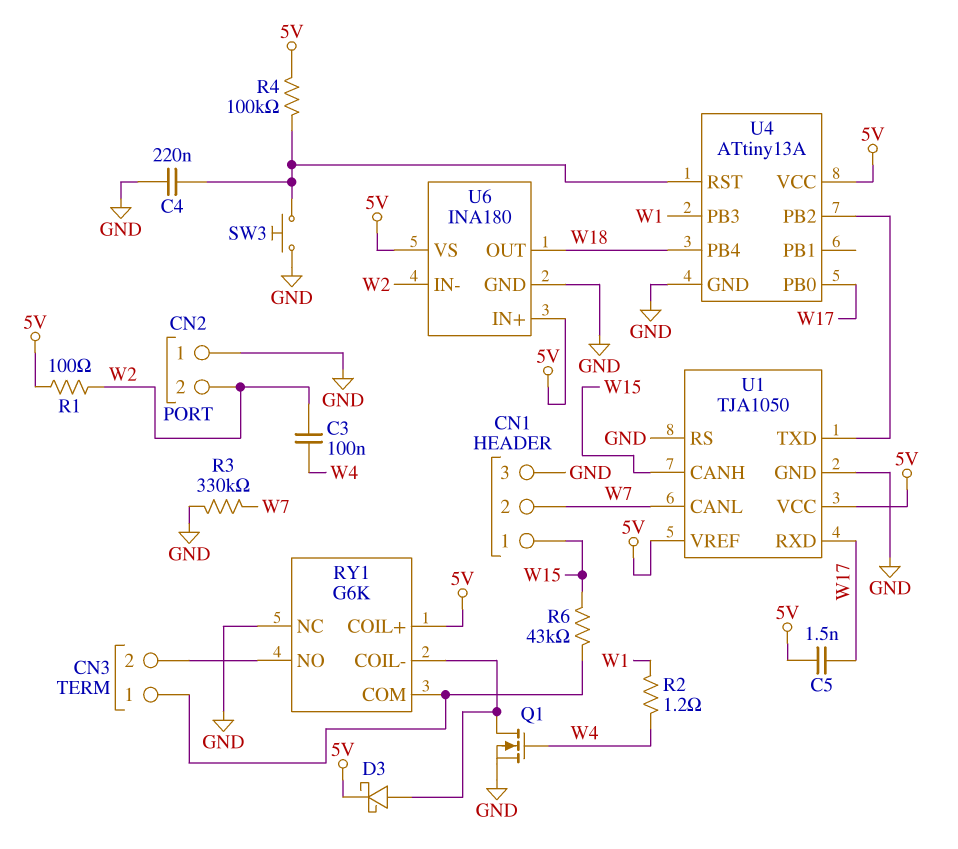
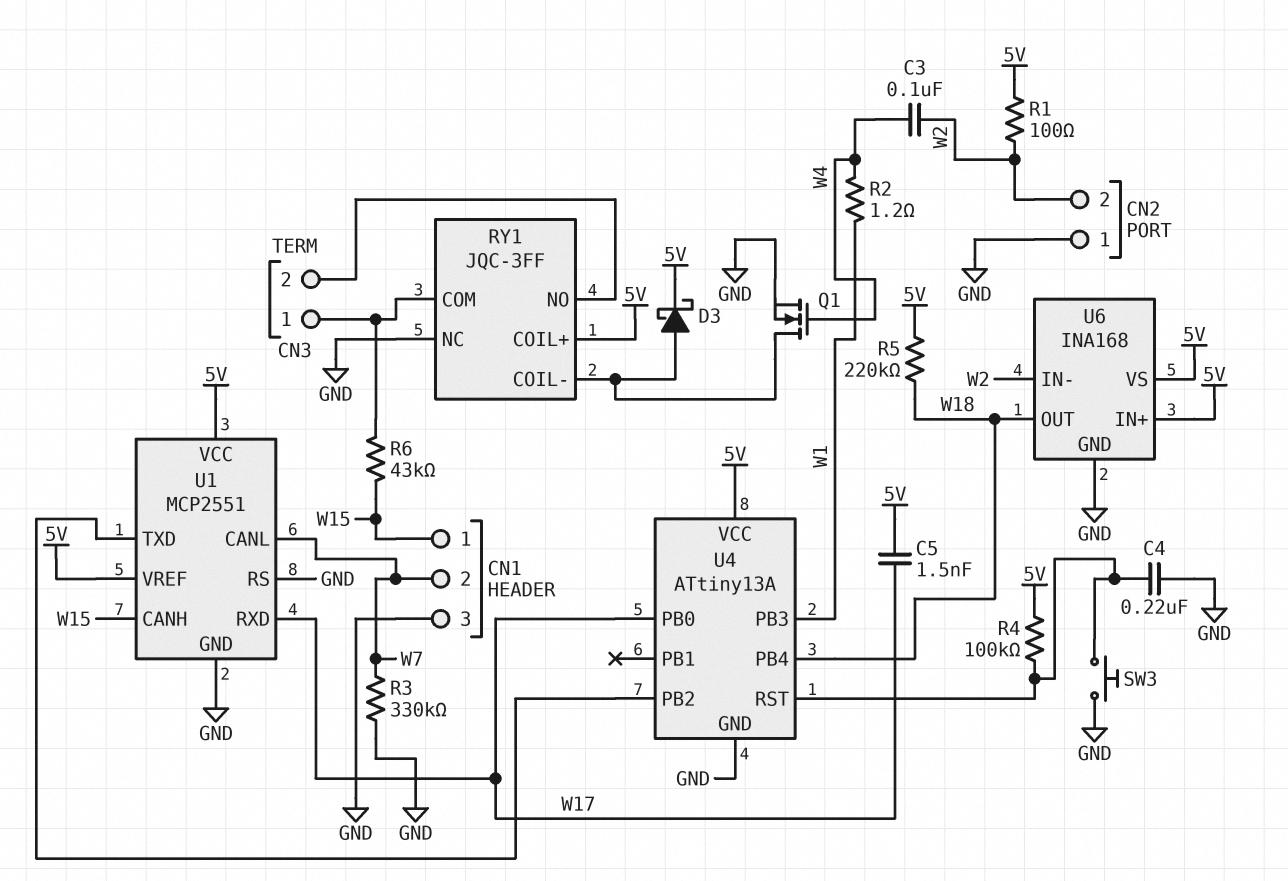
R5: none -> 220k (5V, W18)
RY1: G6K -> JQC-3FF
U1: TJA1050 -> MCP2551
U6: INA180 -> INA168

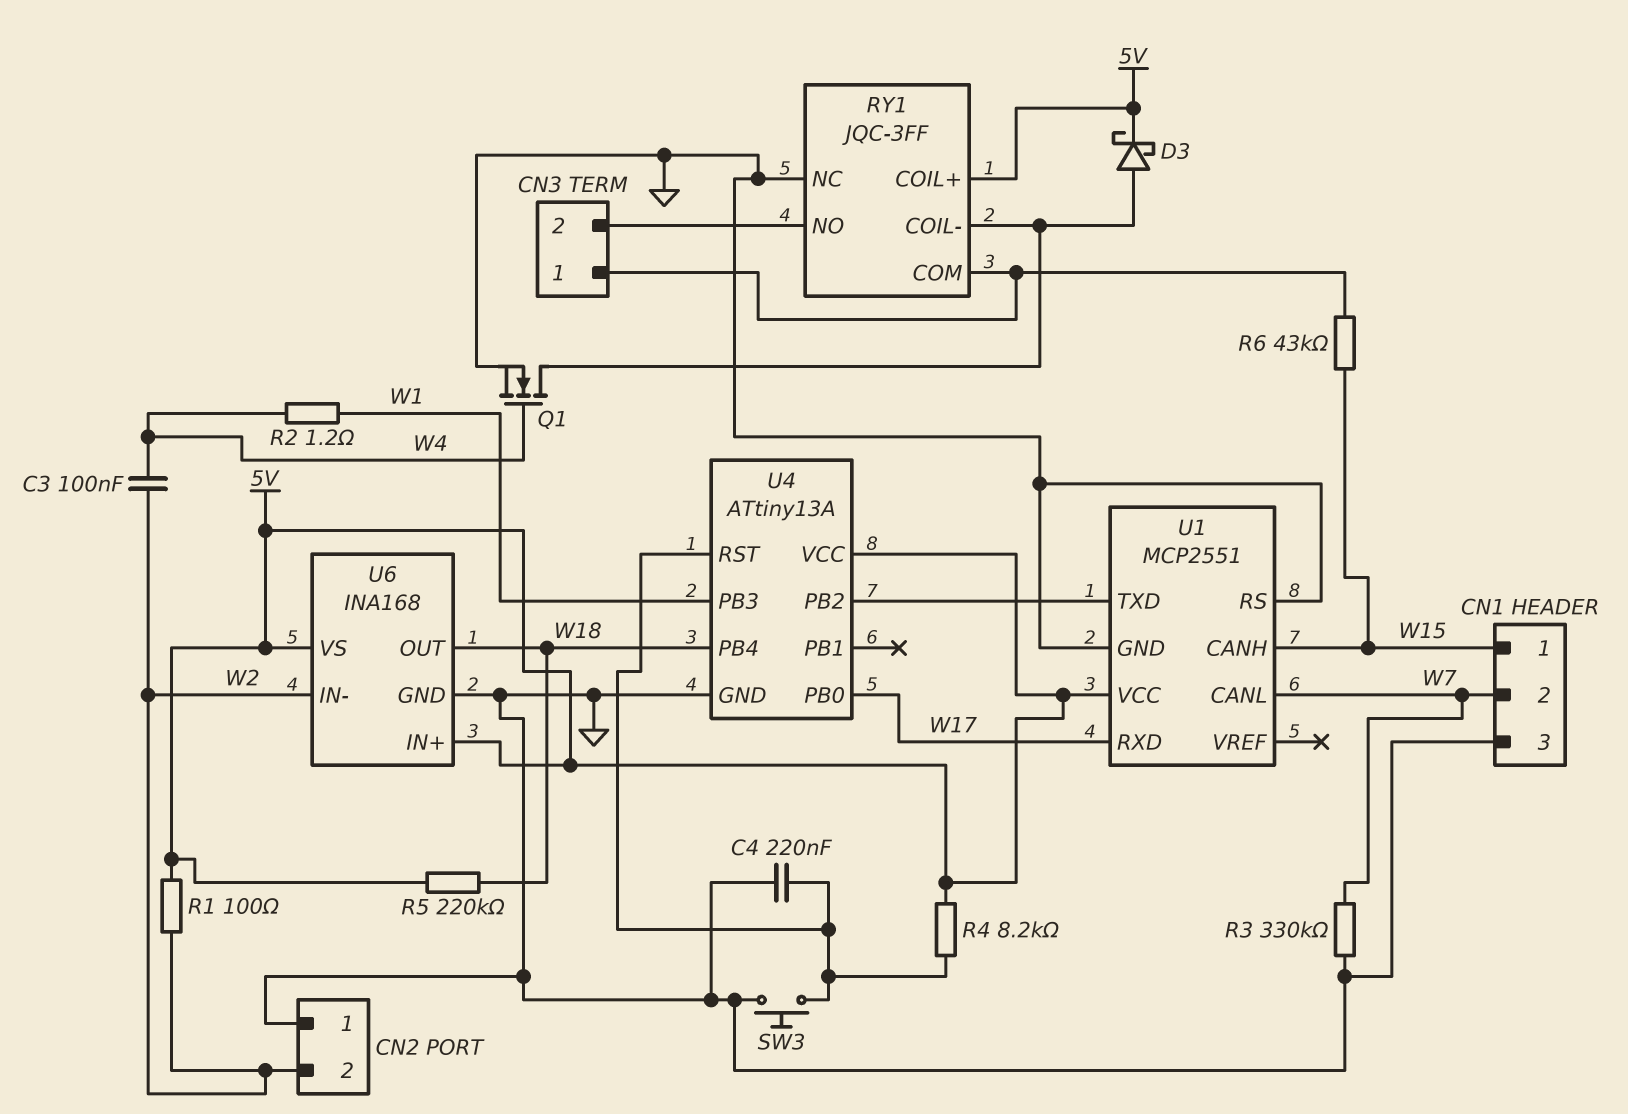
C5: 1.5nF (5V, W17) -> none
R4: 100k (5V, U4/RST) -> 8.2k (5V, U4/RST)
U1 pin VREF: 5V -> none

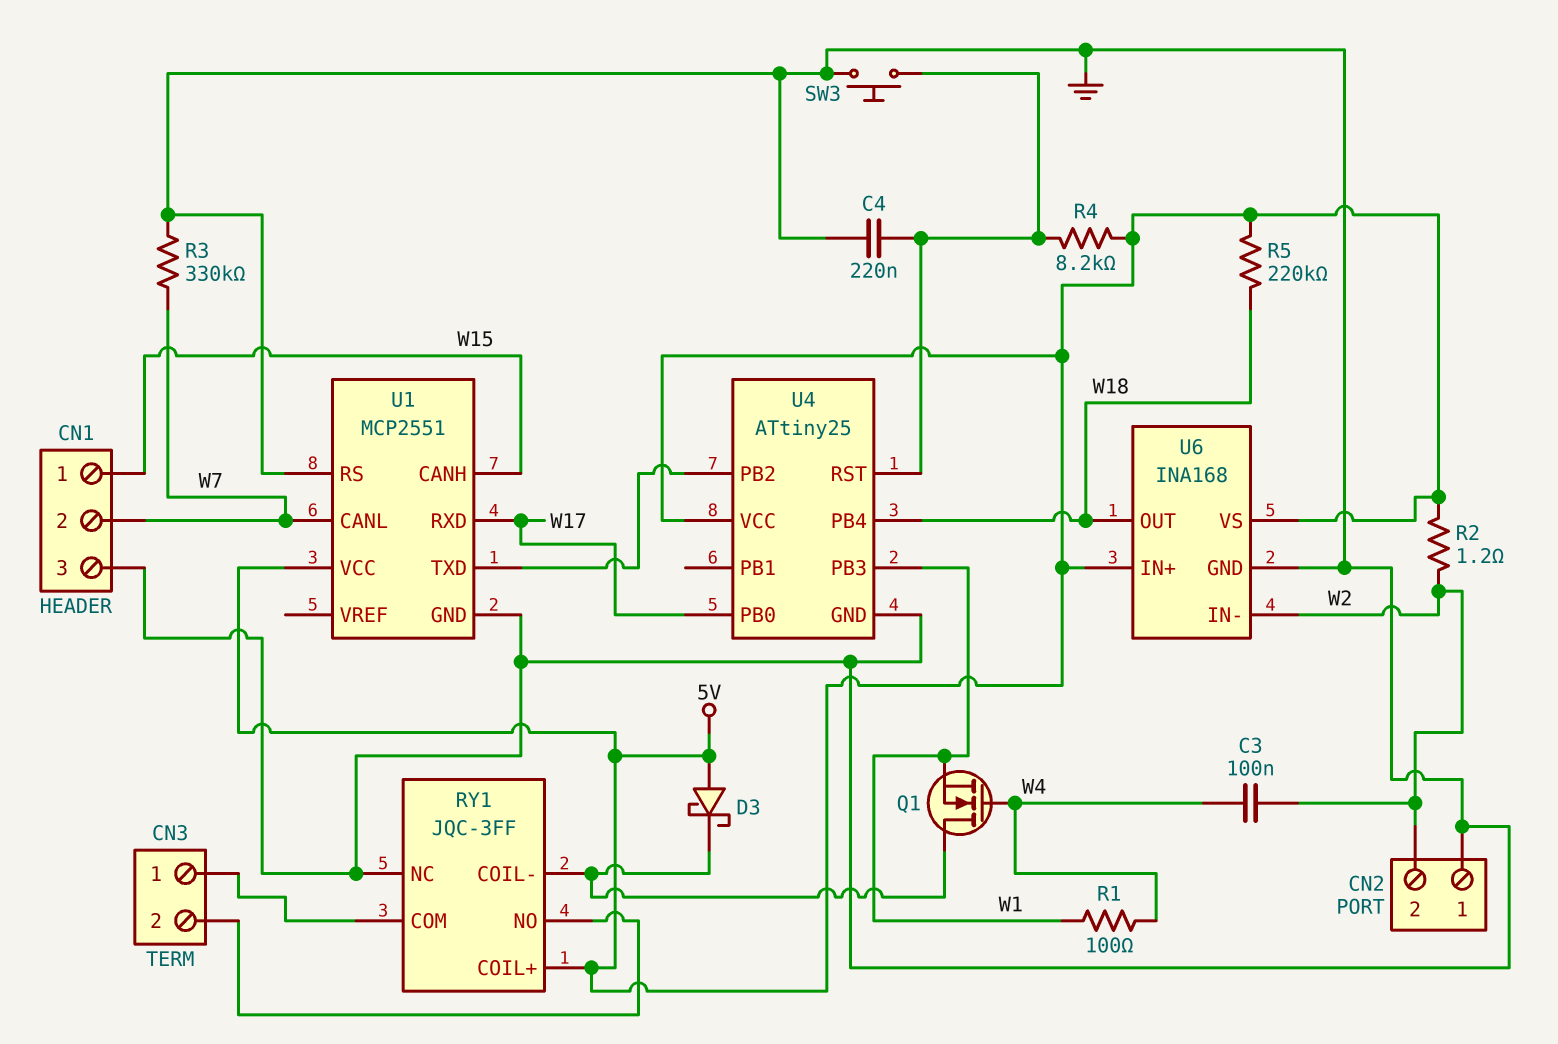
D3: schottky (A RY1/COIL-, K 5V) -> schottky (A 5V, K RY1/COIL-)
Q1: NMOS (G W4, D RY1/COIL-, S GND) -> NMOS (G W4, D RY1/COIL-, S W1)
R1: 100 (5V, W2) -> 100 (W1, W4)
R2: 1.2 (W1, W4) -> 1.2 (5V, W2)
R6: 43k (CN3/1, W15) -> none
U4: ATtiny13A -> ATtiny25

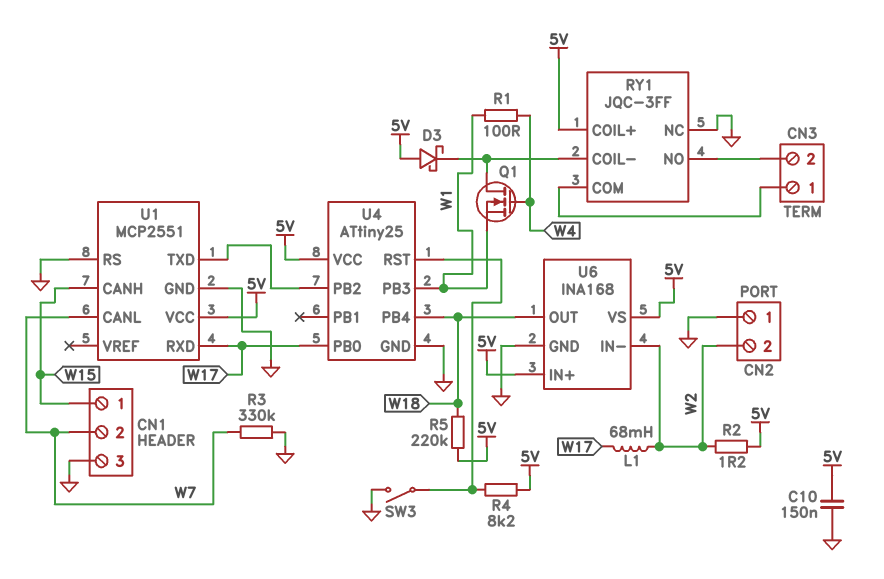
C3: 100nF (W2, W4) -> none
C4: 220nF (GND, U4/RST) -> none
C10: none -> 150nF (5V, GND)
L1: none -> 68mH (W2, W17)
SW3: button (GND, U4/RST) -> switch (GND, U4/RST)

